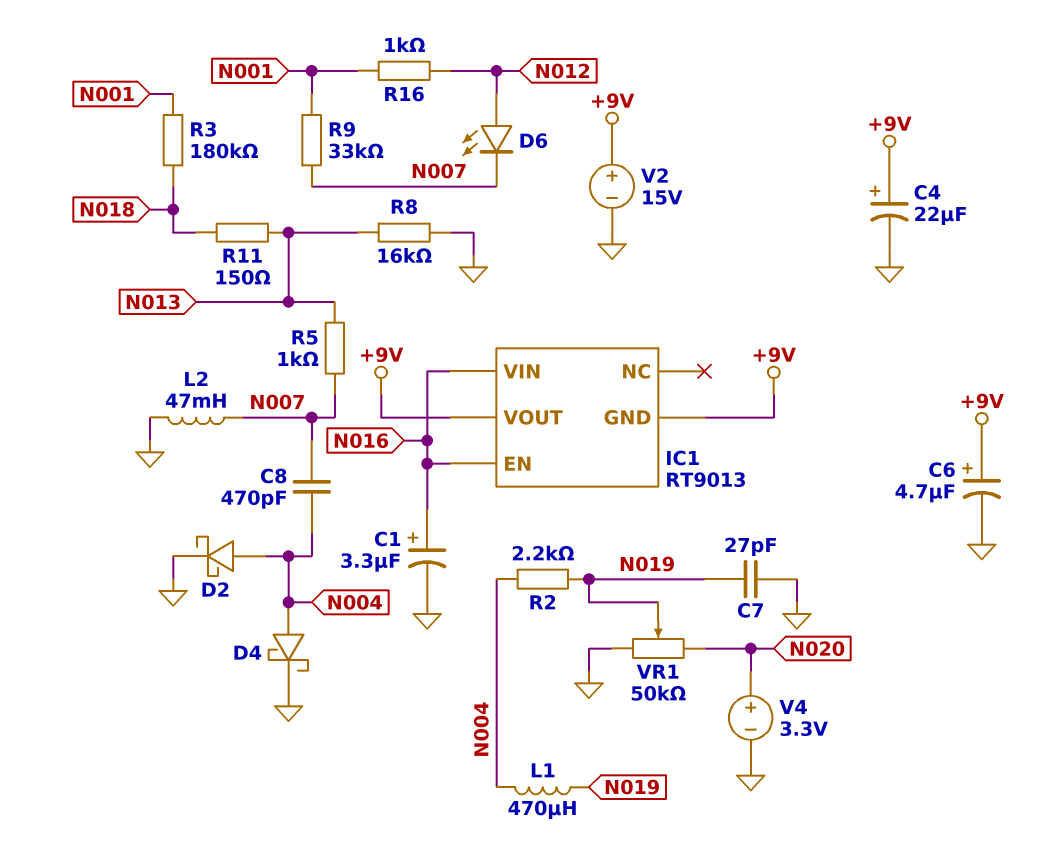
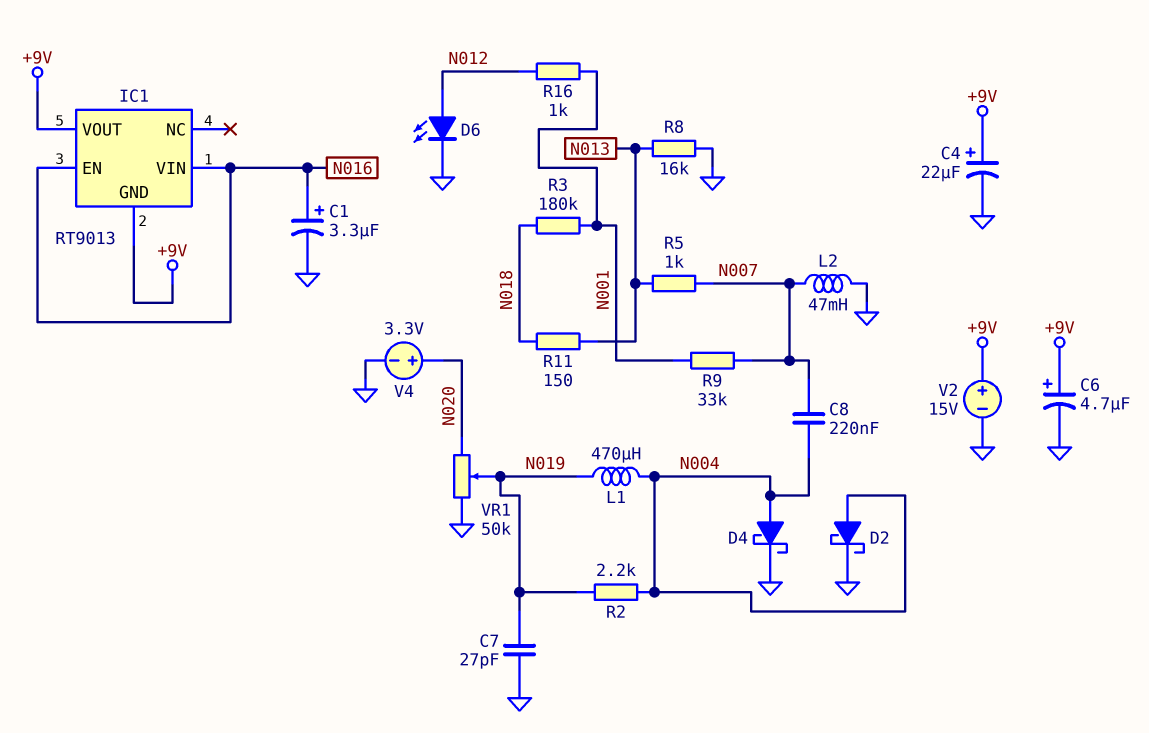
C8: 470pF (N004, N007) -> 220nF (N004, N007)
D6: LED (A N012, K N007) -> LED (A N012, K GND)

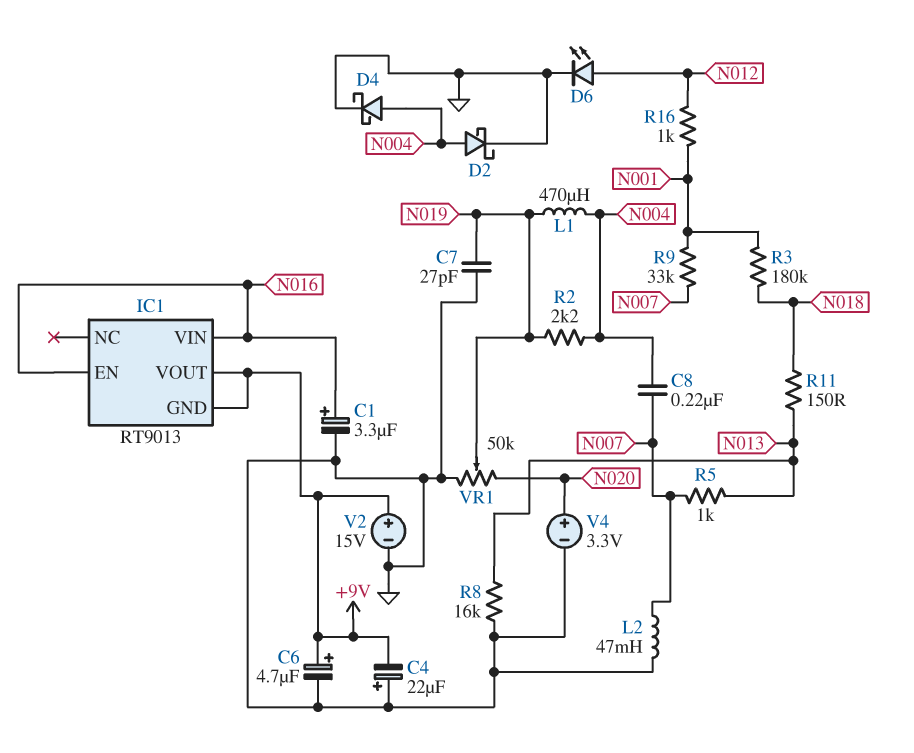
C4: 22uF (plus +9V, minus GND) -> 22uF (plus GND, minus +9V)

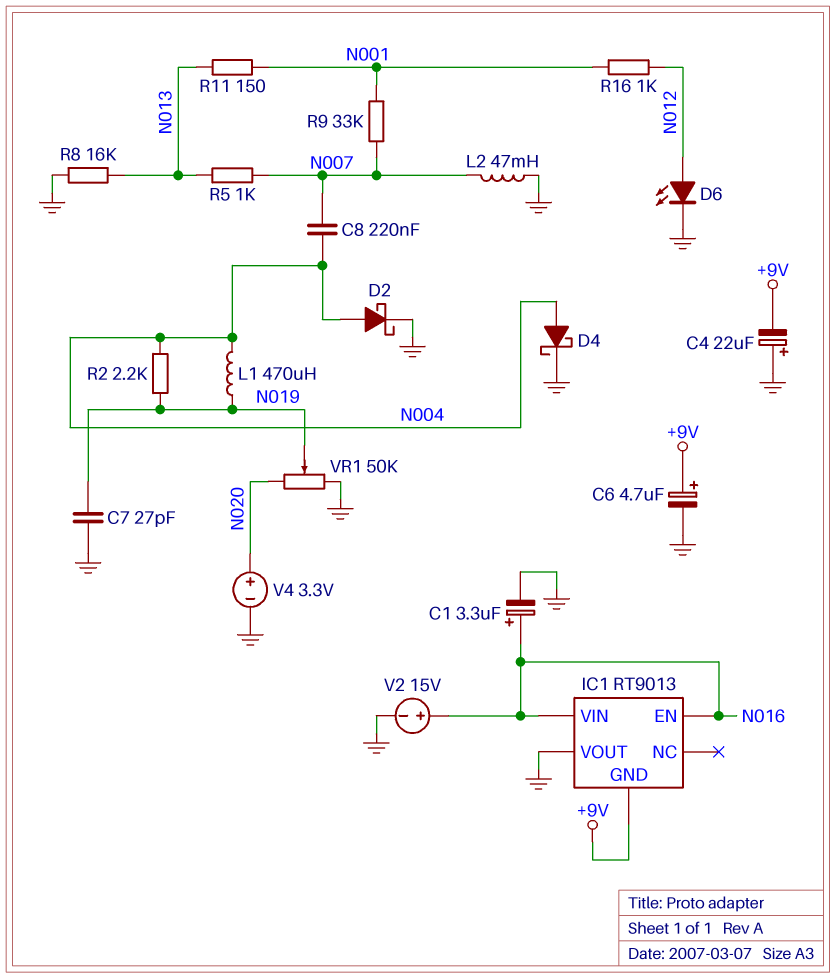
IC1 pin VOUT: +9V -> GND
R3: 180k (N001, N018) -> none
R11: 150 (N013, N018) -> 150 (N001, N013)
V2: 15V (plus +9V, minus GND) -> 15V (plus N016, minus GND)

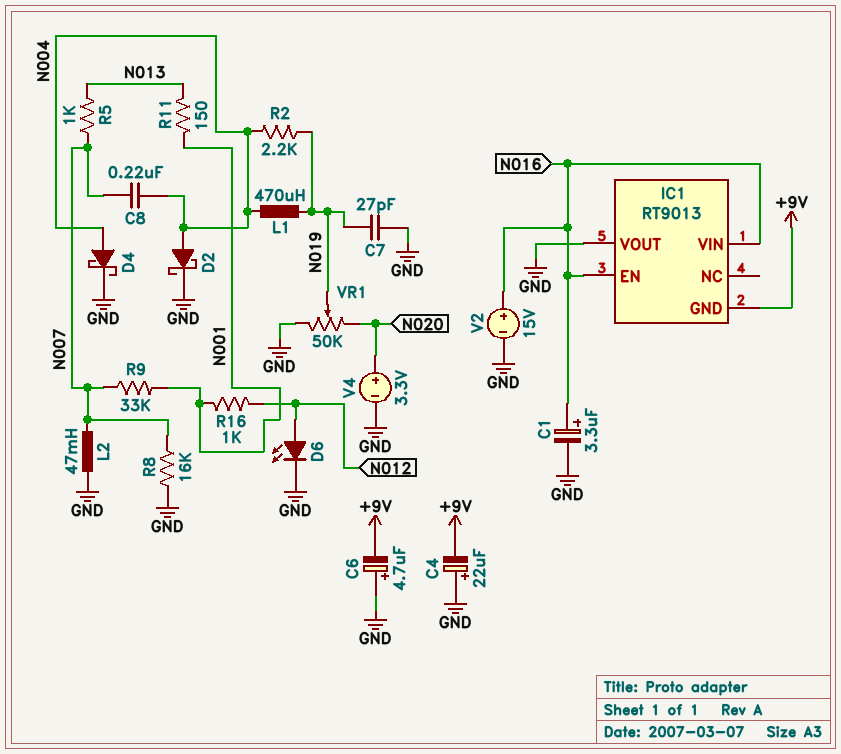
C6: 4.7uF (plus +9V, minus GND) -> 4.7uF (plus GND, minus +9V)
R8: 16k (GND, N013) -> 16k (GND, N007)

